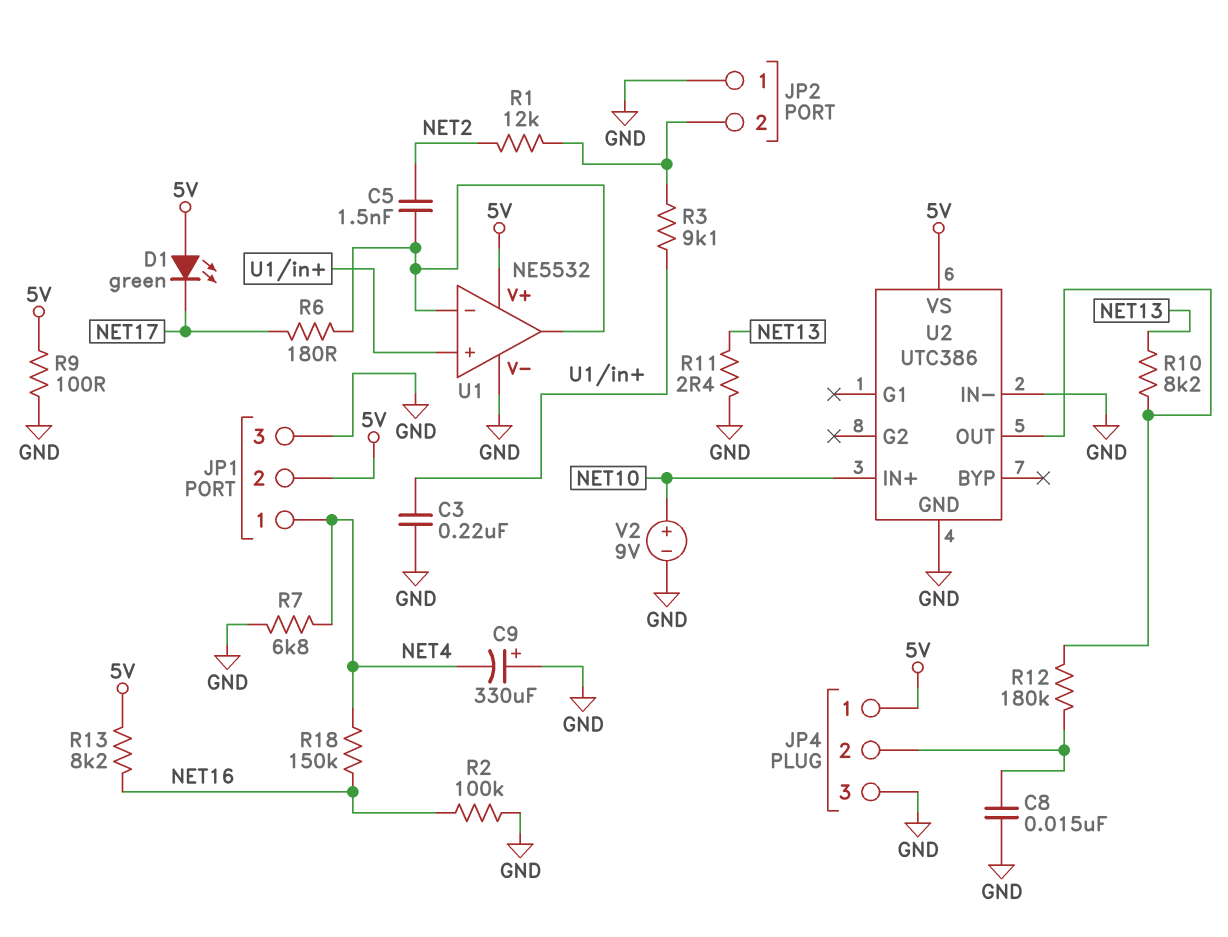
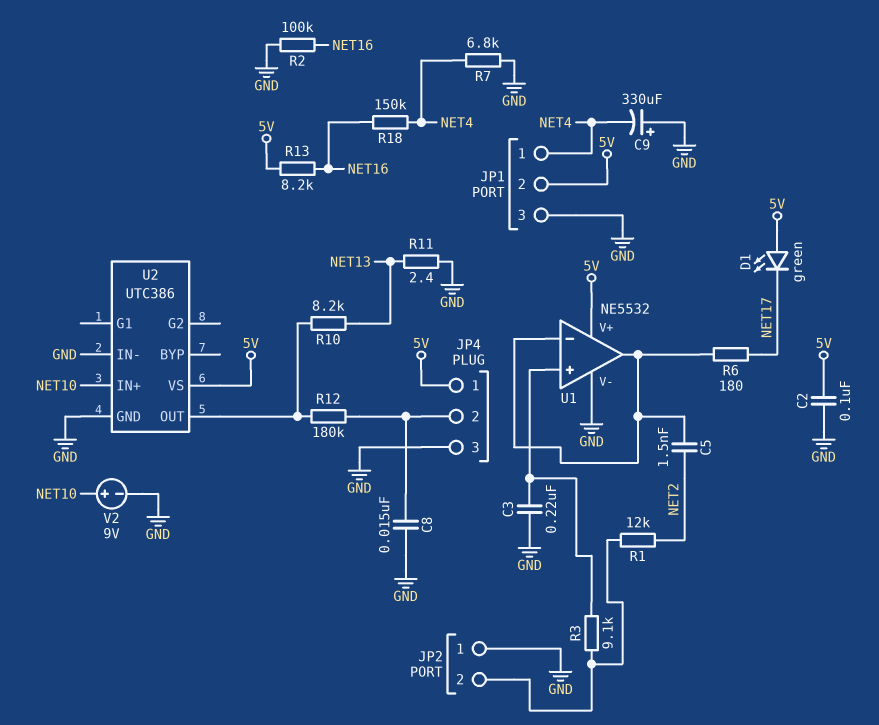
C2: none -> 100nF (5V, GND)
R9: 100 (5V, GND) -> none

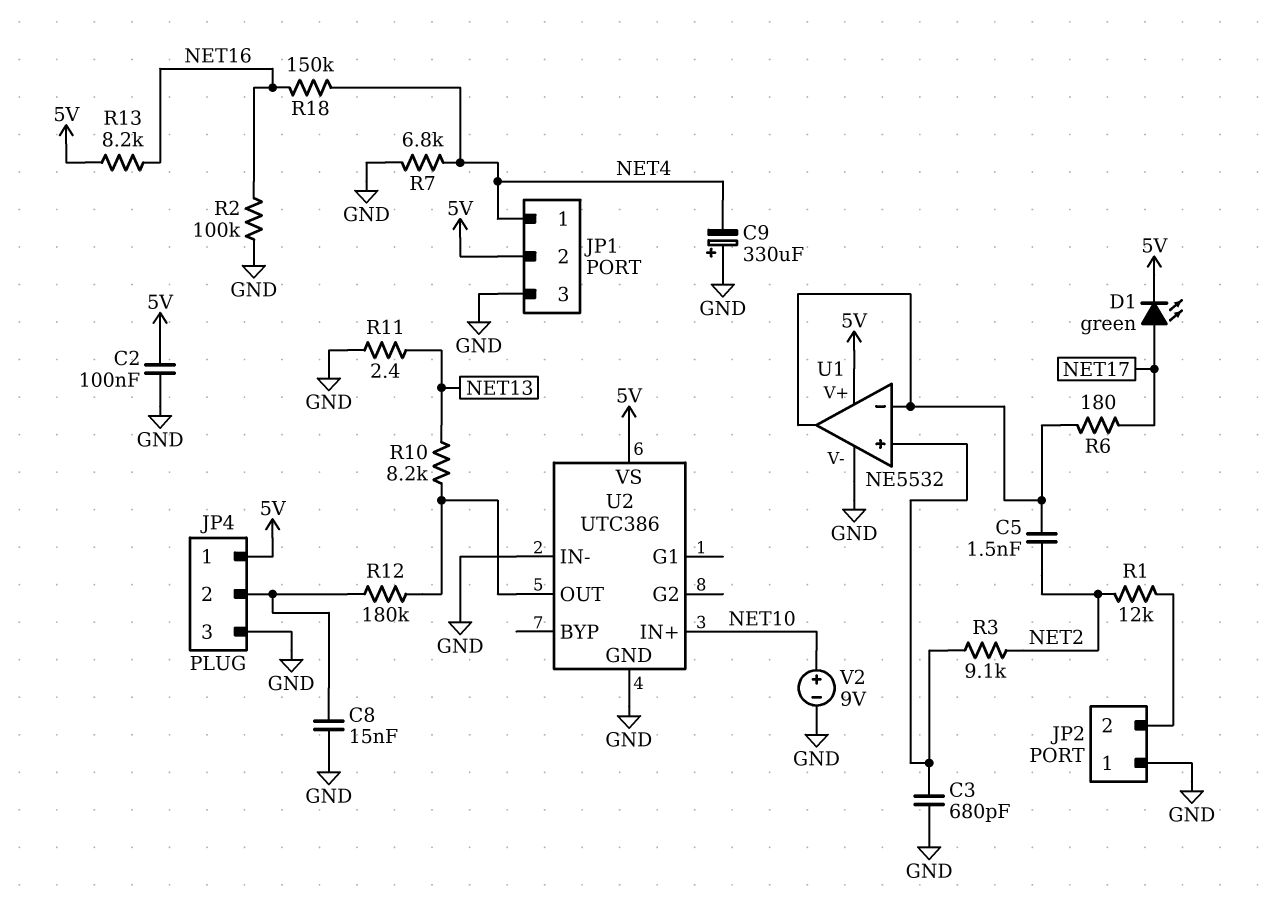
C3: 220nF (GND, U1/in+) -> 680pF (GND, U1/in+)
D1: LED green (A 5V, K NET17) -> LED green (A NET17, K 5V)
R3: 9.1k (JP2/2, U1/in+) -> 9.1k (NET2, U1/in+)

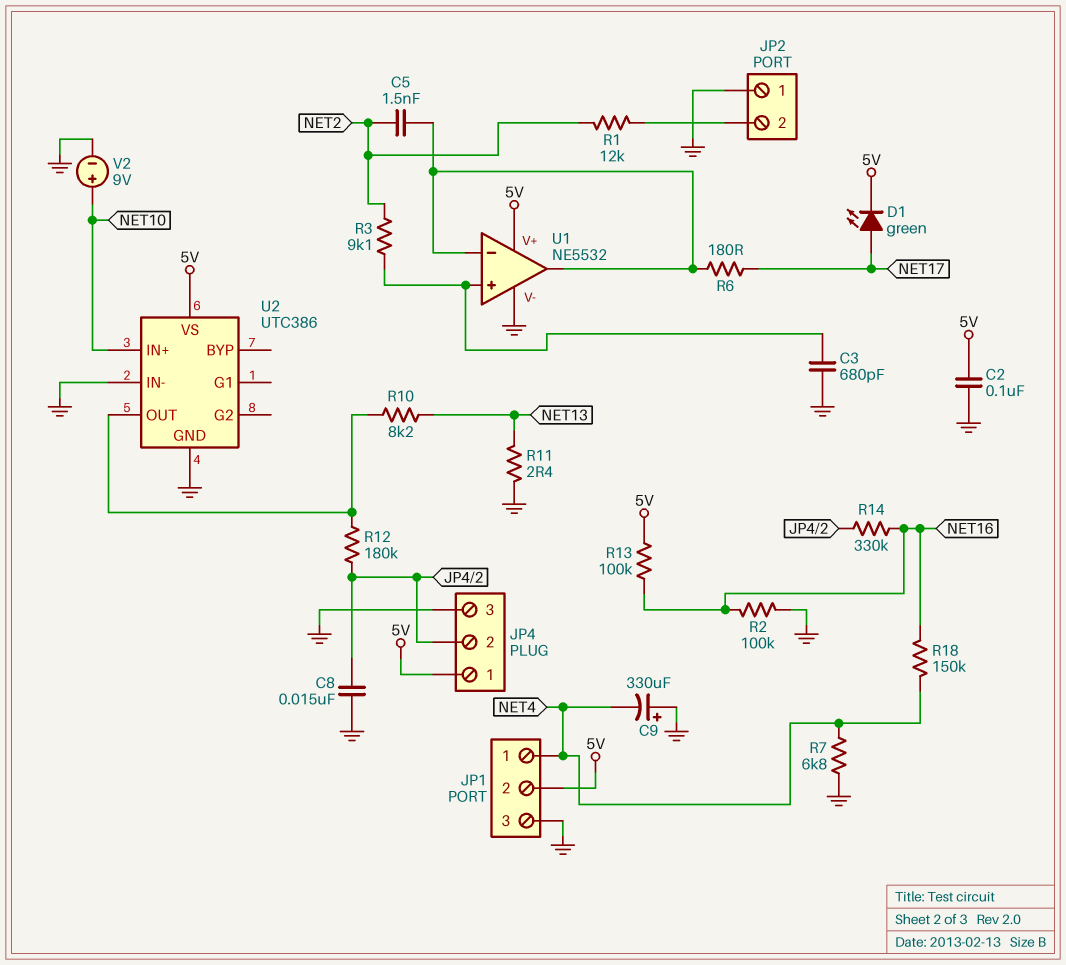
R13: 8.2k (5V, NET16) -> 100k (5V, NET16)
R14: none -> 330k (JP4/2, NET16)

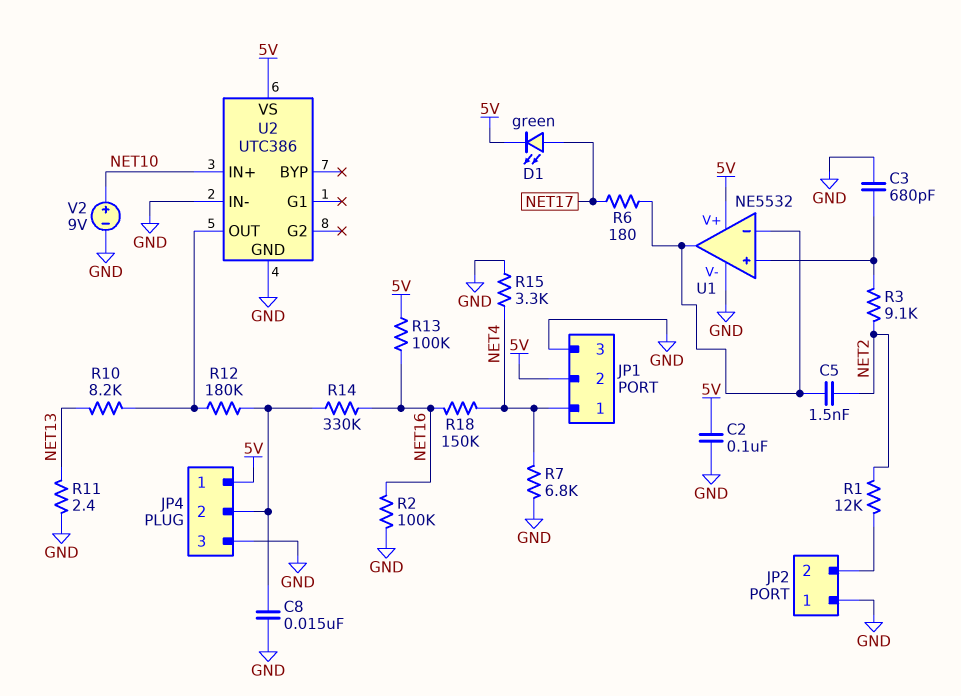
C9: 330uF (plus GND, minus NET4) -> none
R15: none -> 3.3k (GND, NET4)

